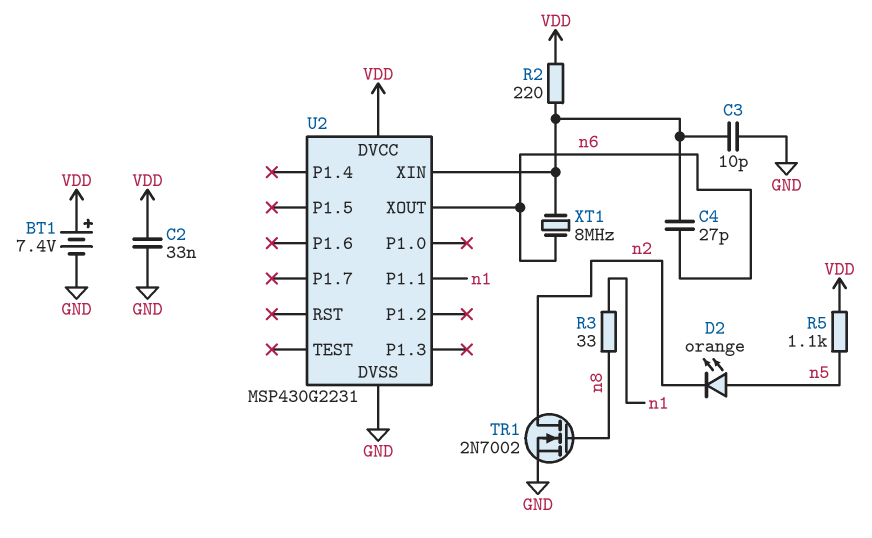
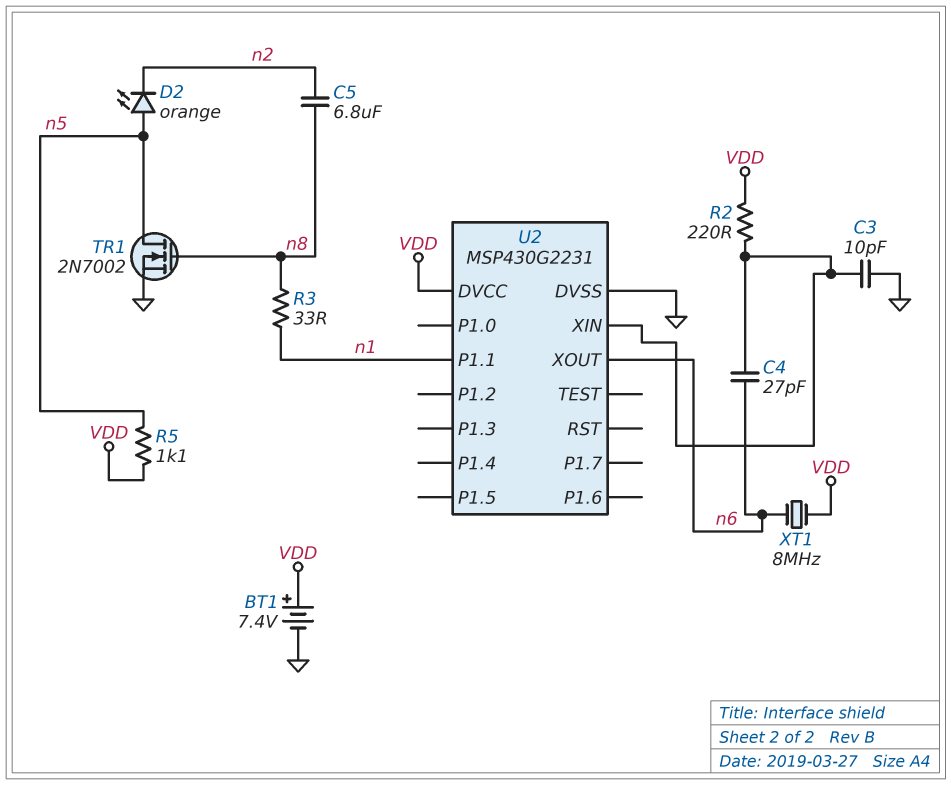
C2: 33nF (GND, VDD) -> none
C5: none -> 6.8uF (n2, n8)
TR1: NMOS 2N7002 (G n8, D n2, S GND) -> NMOS 2N7002 (G n8, D n5, S GND)
XT1: 8MHz (U2/XIN, n6) -> 8MHz (VDD, n6)

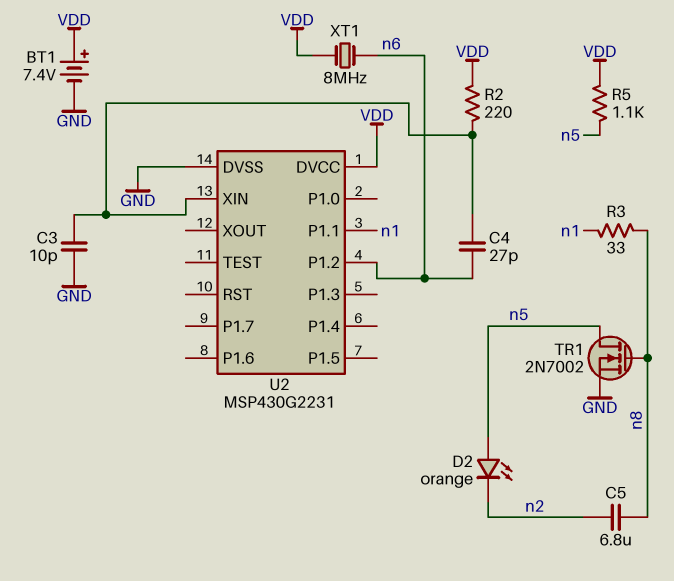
U2 pin P1.2: none -> n6
U2 pin XOUT: n6 -> none

